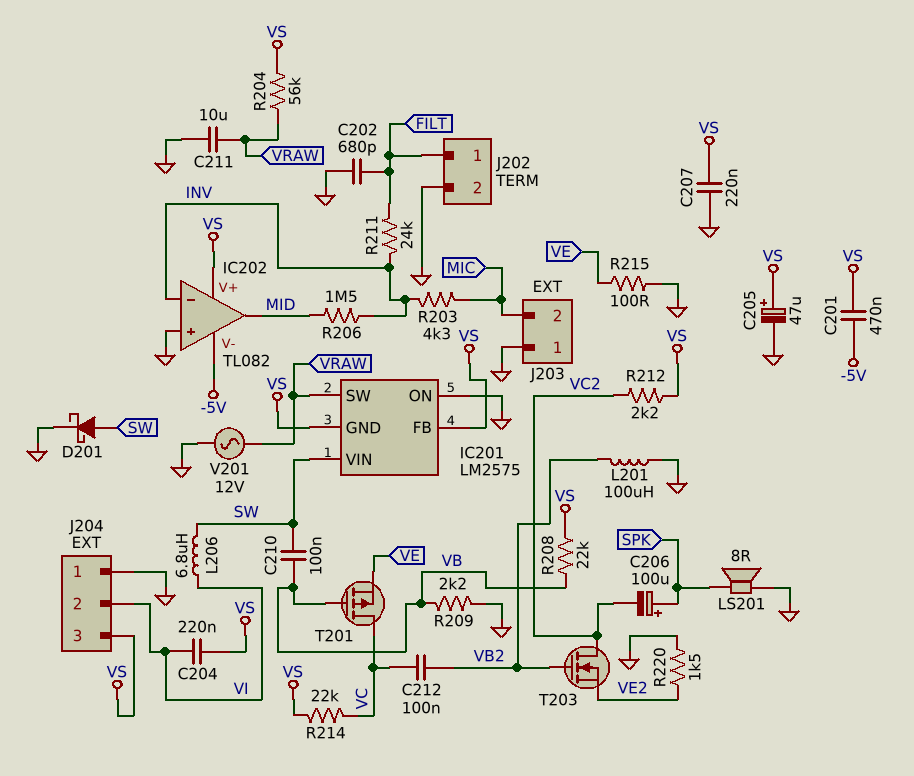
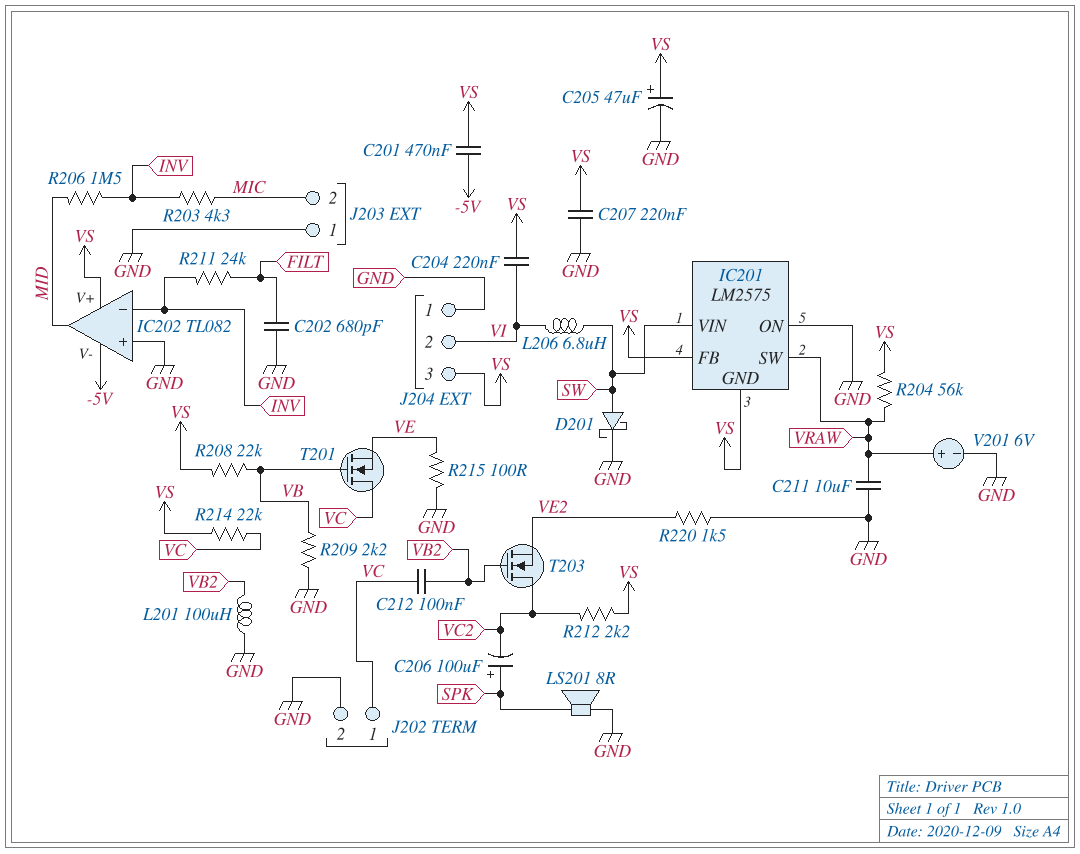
C210: 100nF (SW, VB) -> none
J202 pin 1: FILT -> VC
T201: PMOS (G VB, D VC, S VE) -> NMOS (G VB, D VC, S VE)
V201: AC 12V (GND, VRAW) -> 6V (plus VRAW, minus GND)

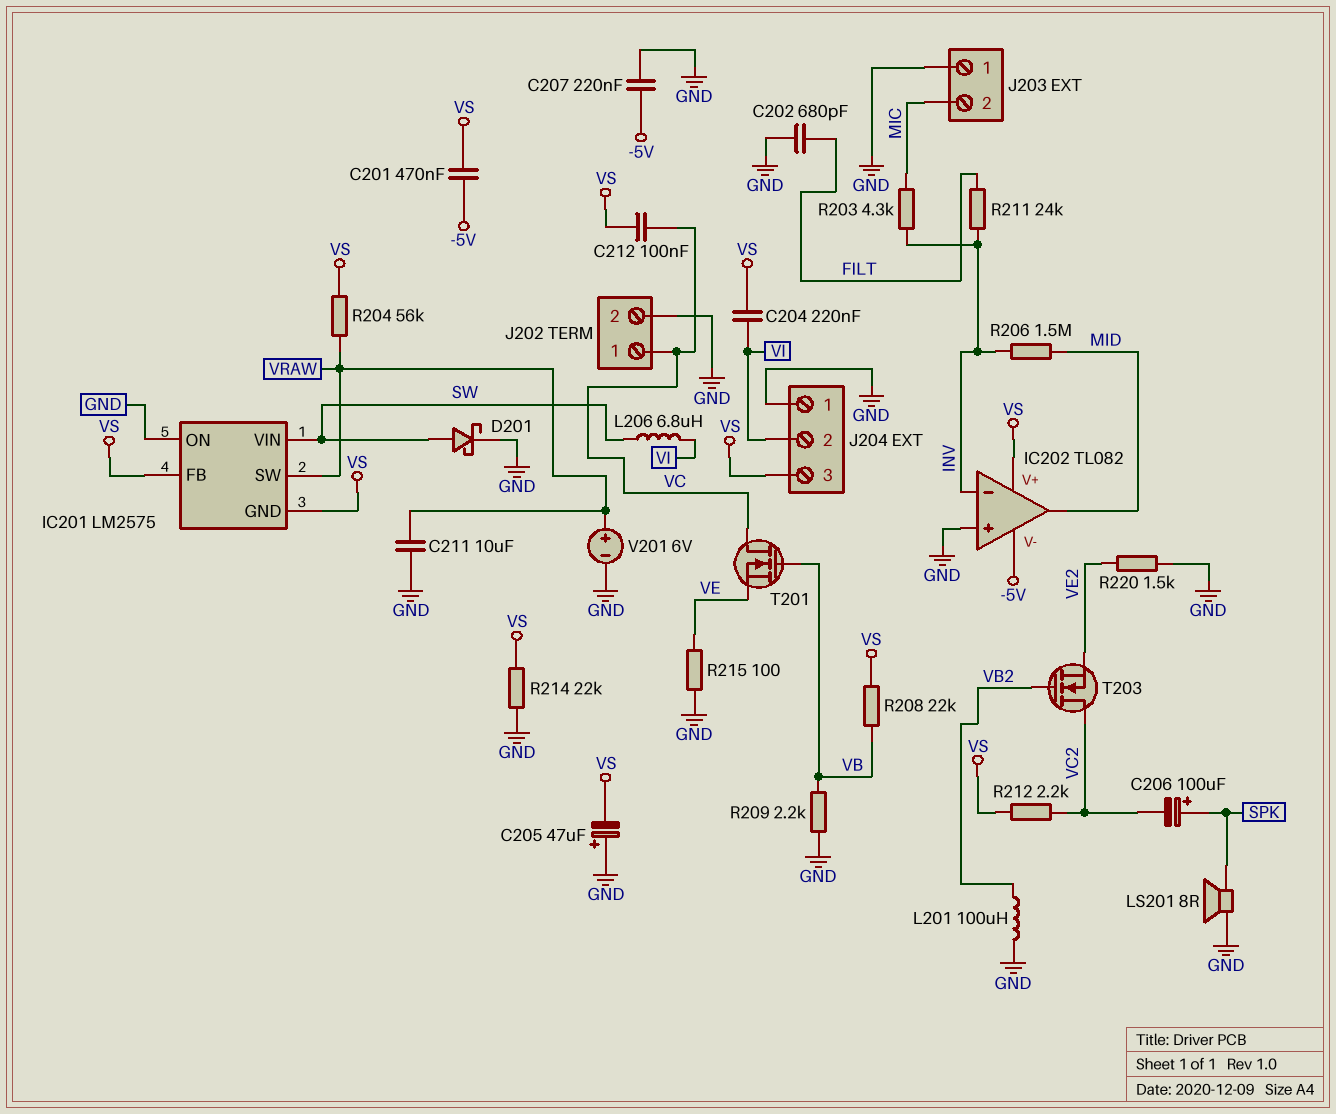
C205: 47uF (plus VS, minus GND) -> 47uF (plus GND, minus VS)
C207: 220nF (GND, VS) -> 220nF (-5V, GND)
C212: 100nF (VB2, VC) -> 100nF (VC, VS)
R214: 22k (VC, VS) -> 22k (GND, VS)

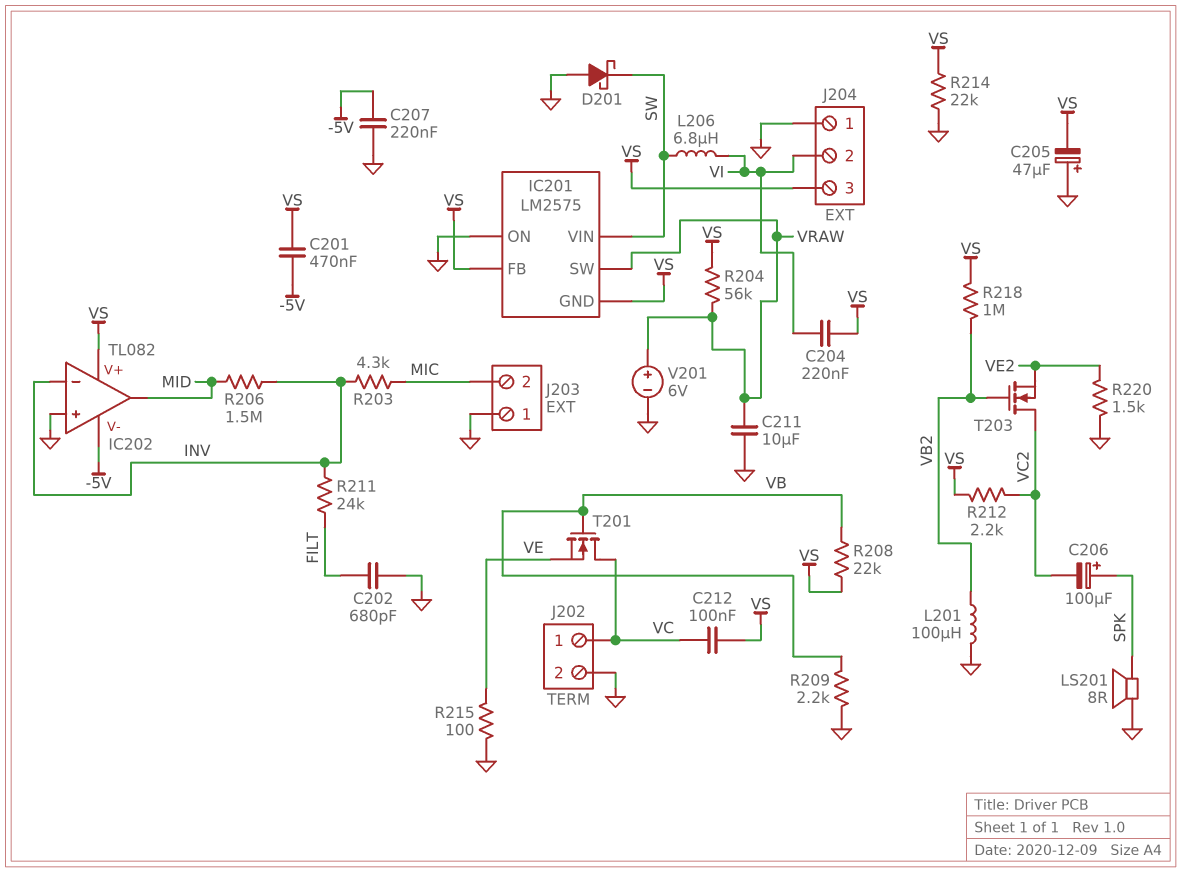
D201: schottky (A SW, K GND) -> schottky (A GND, K SW)
R218: none -> 1M (VB2, VS)

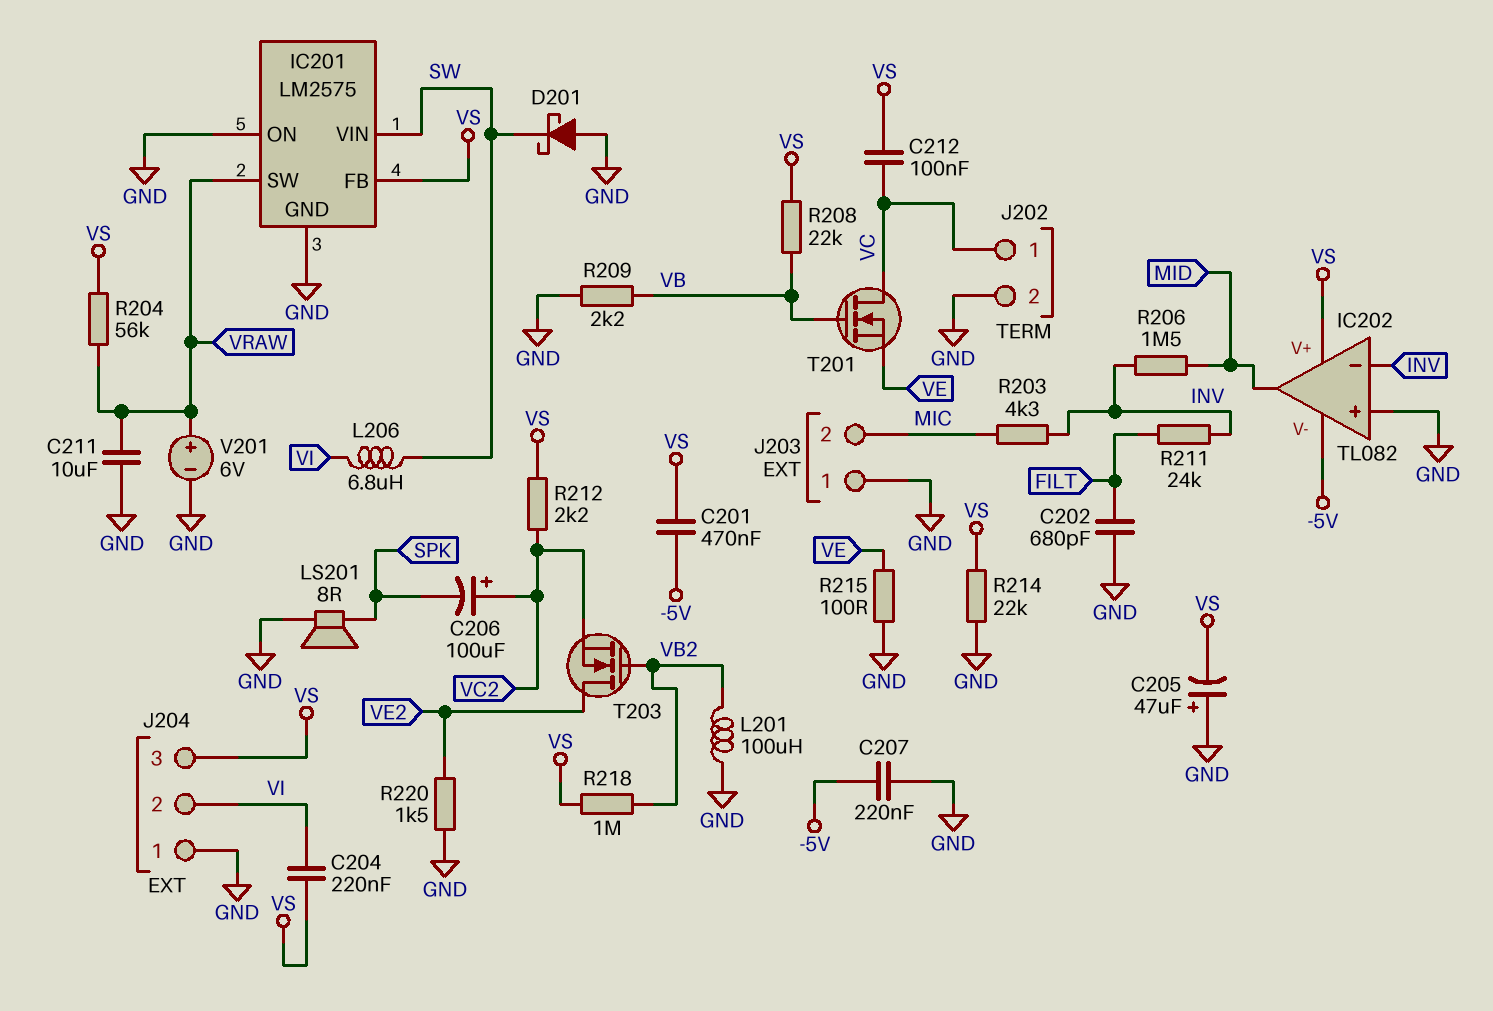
C206: 100uF (plus SPK, minus VC2) -> 100uF (plus VC2, minus SPK)
IC201 pin GND: VS -> GND
T203: NMOS (G VB2, D VC2, S VE2) -> NMOS (G VB2, D VE2, S VC2)

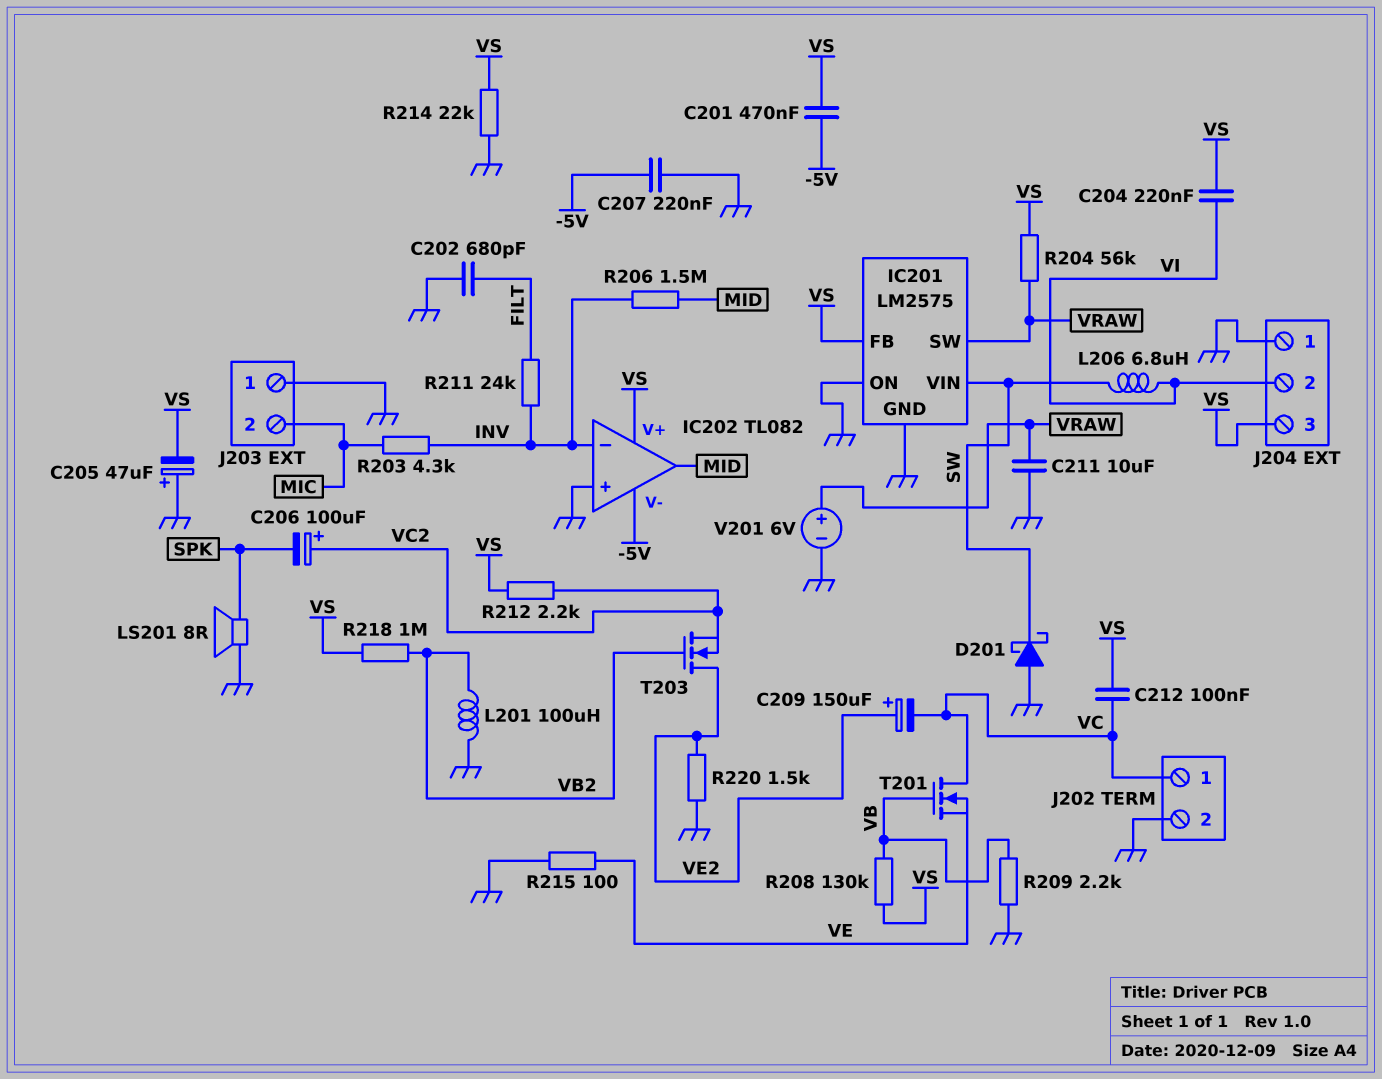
C209: none -> 150uF (plus VE2, minus VC)
R208: 22k (VB, VS) -> 130k (VB, VS)

